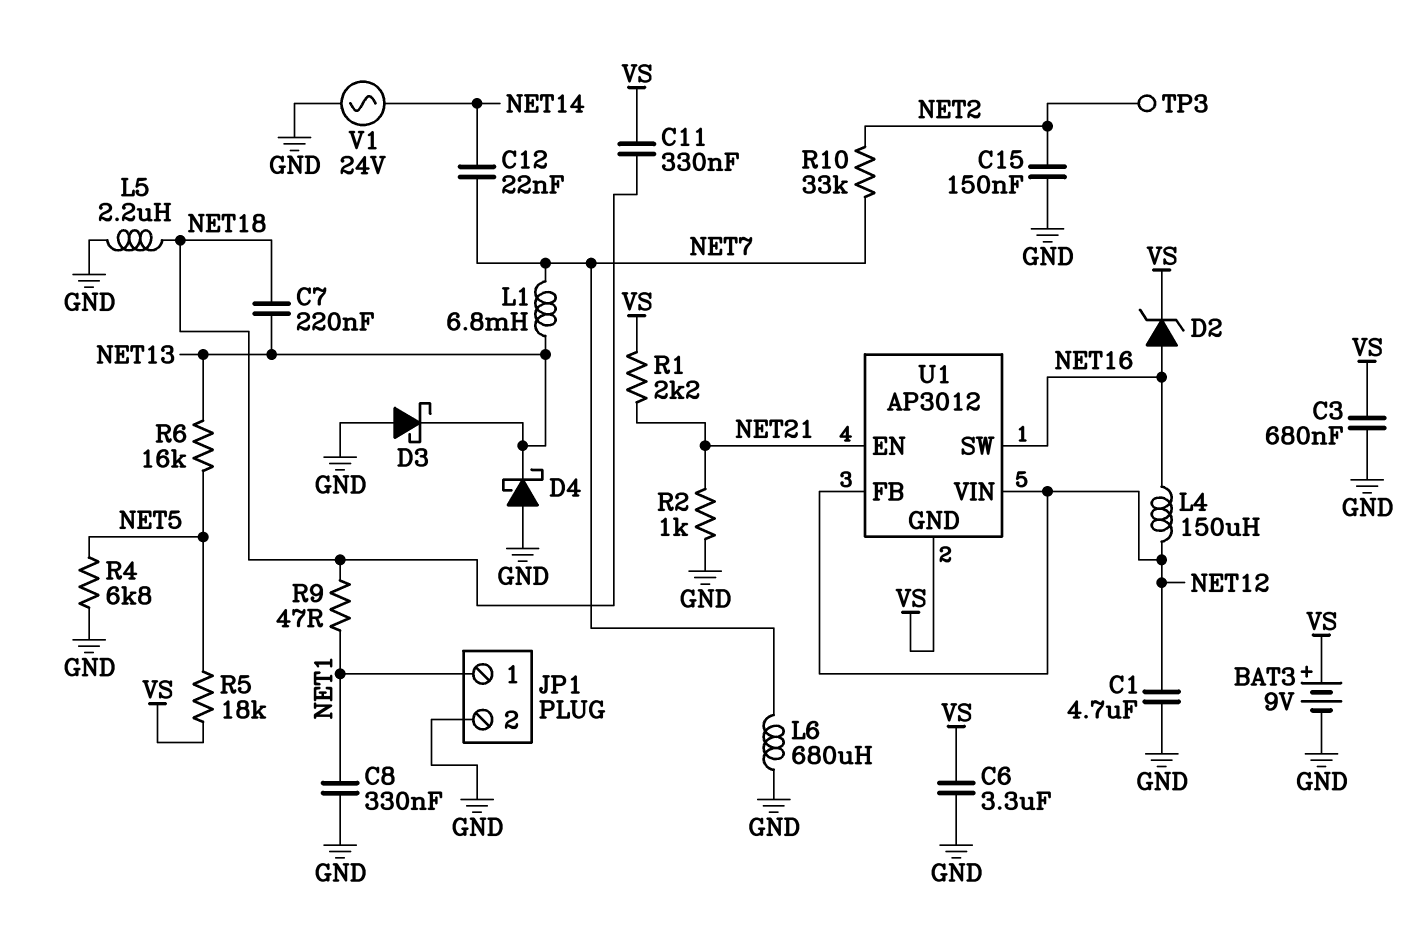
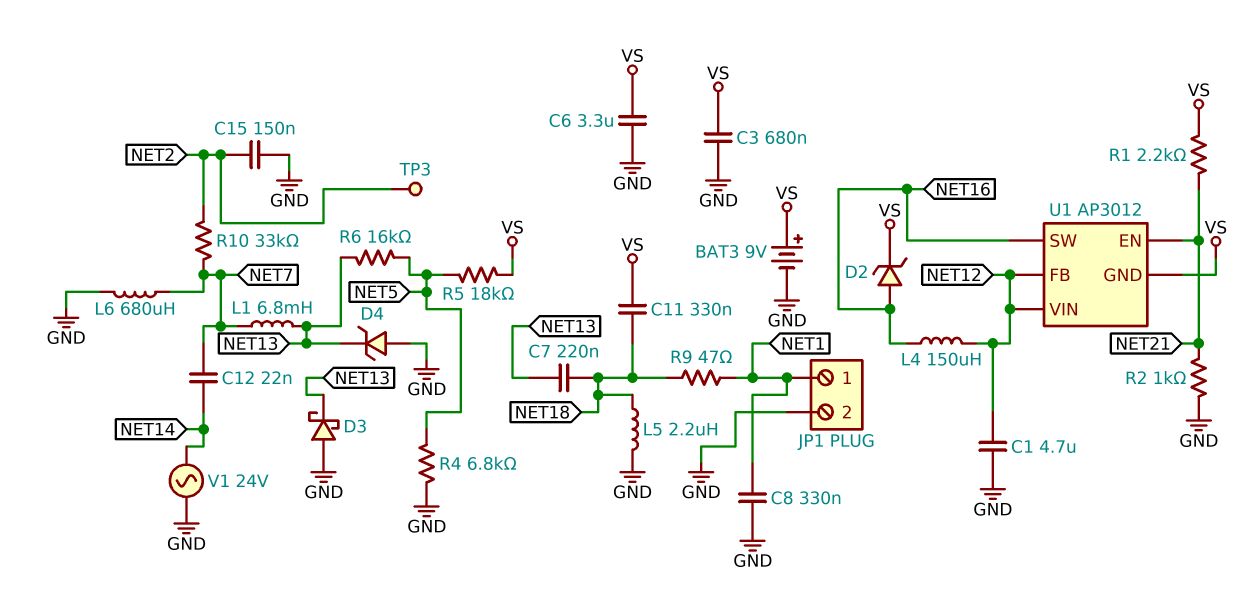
D4: schottky (A GND, K NET13) -> zener (A GND, K NET13)

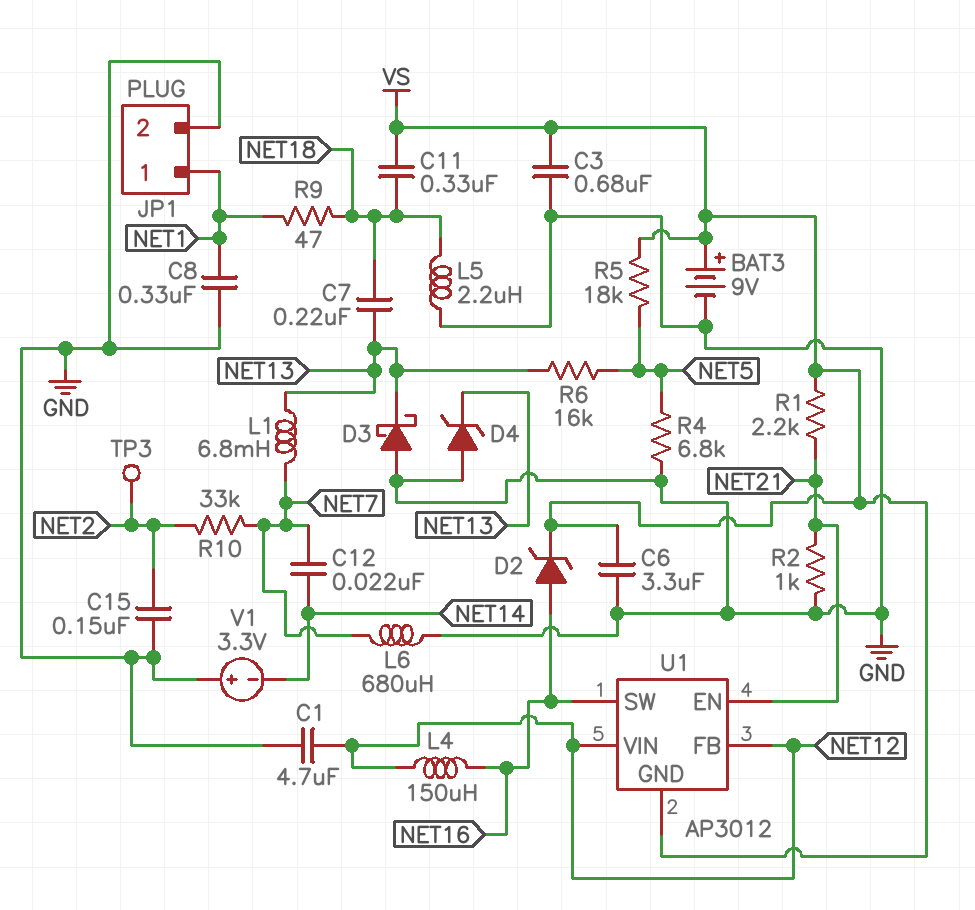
V1: AC 24V (GND, NET14) -> 3.3V (plus GND, minus NET14)

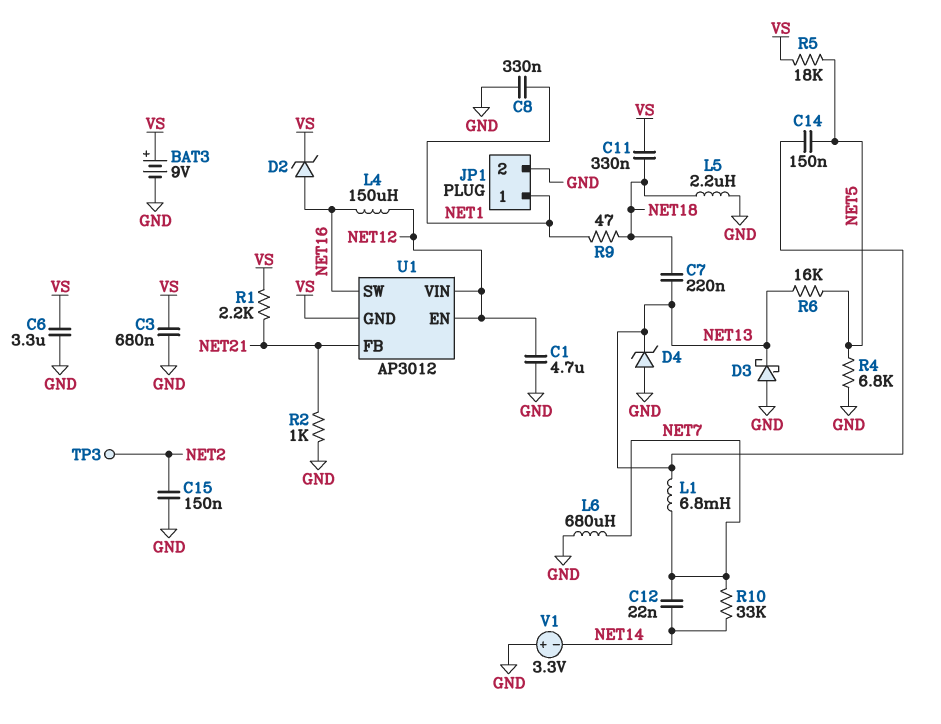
C14: none -> 150nF (NET5, NET13)
R10: 33k (NET2, NET7) -> 33k (NET7, NET14)
U1 pin EN: NET21 -> NET12
U1 pin FB: NET12 -> NET21

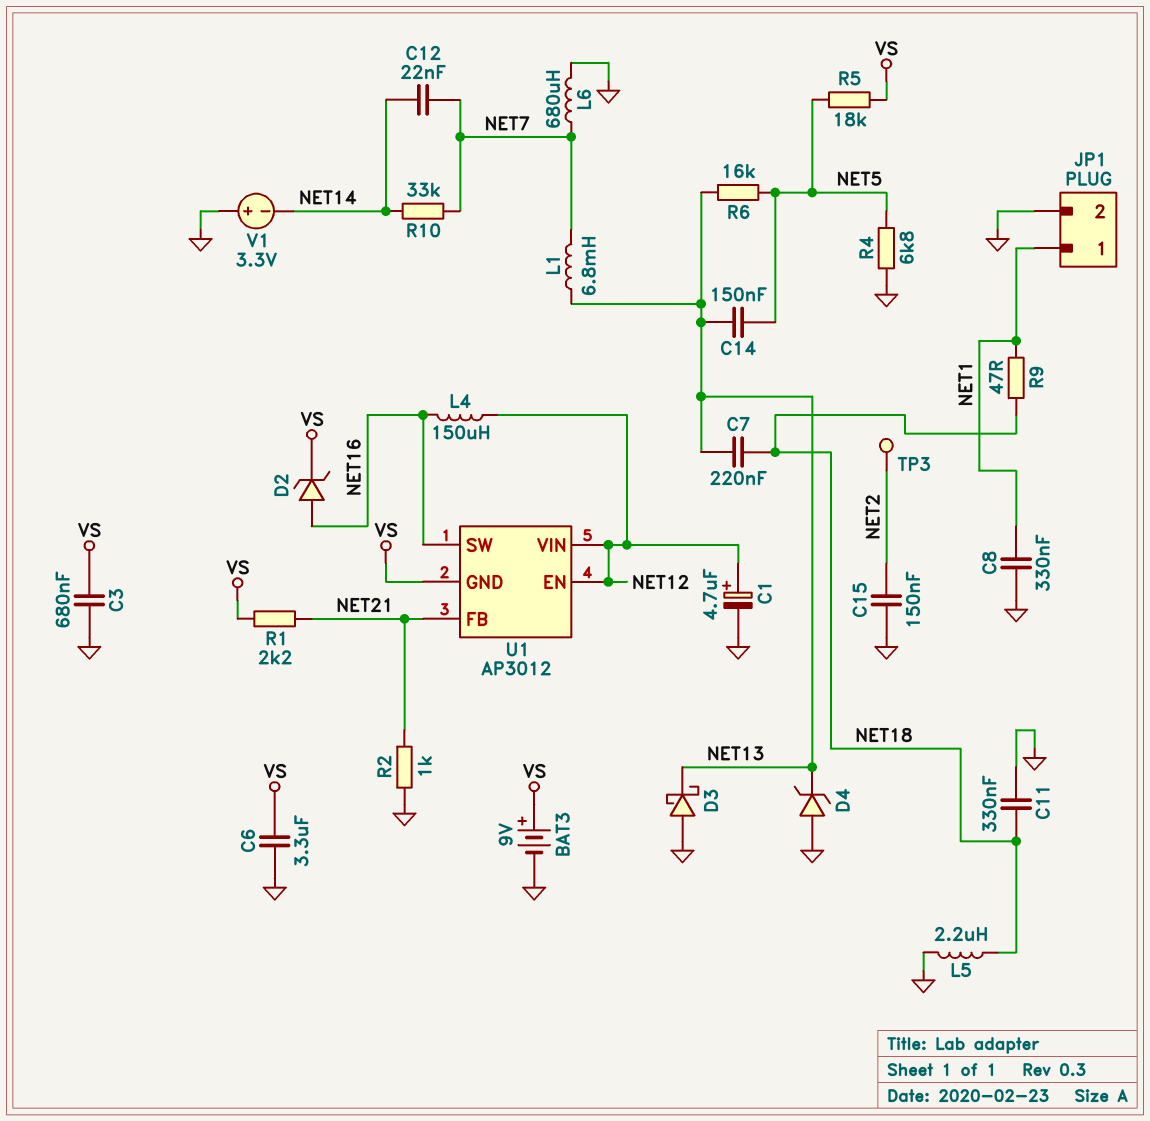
C1: 4.7uF (GND, NET12) -> 4.7uF (plus NET12, minus GND)
C11: 330nF (NET18, VS) -> 330nF (GND, NET18)

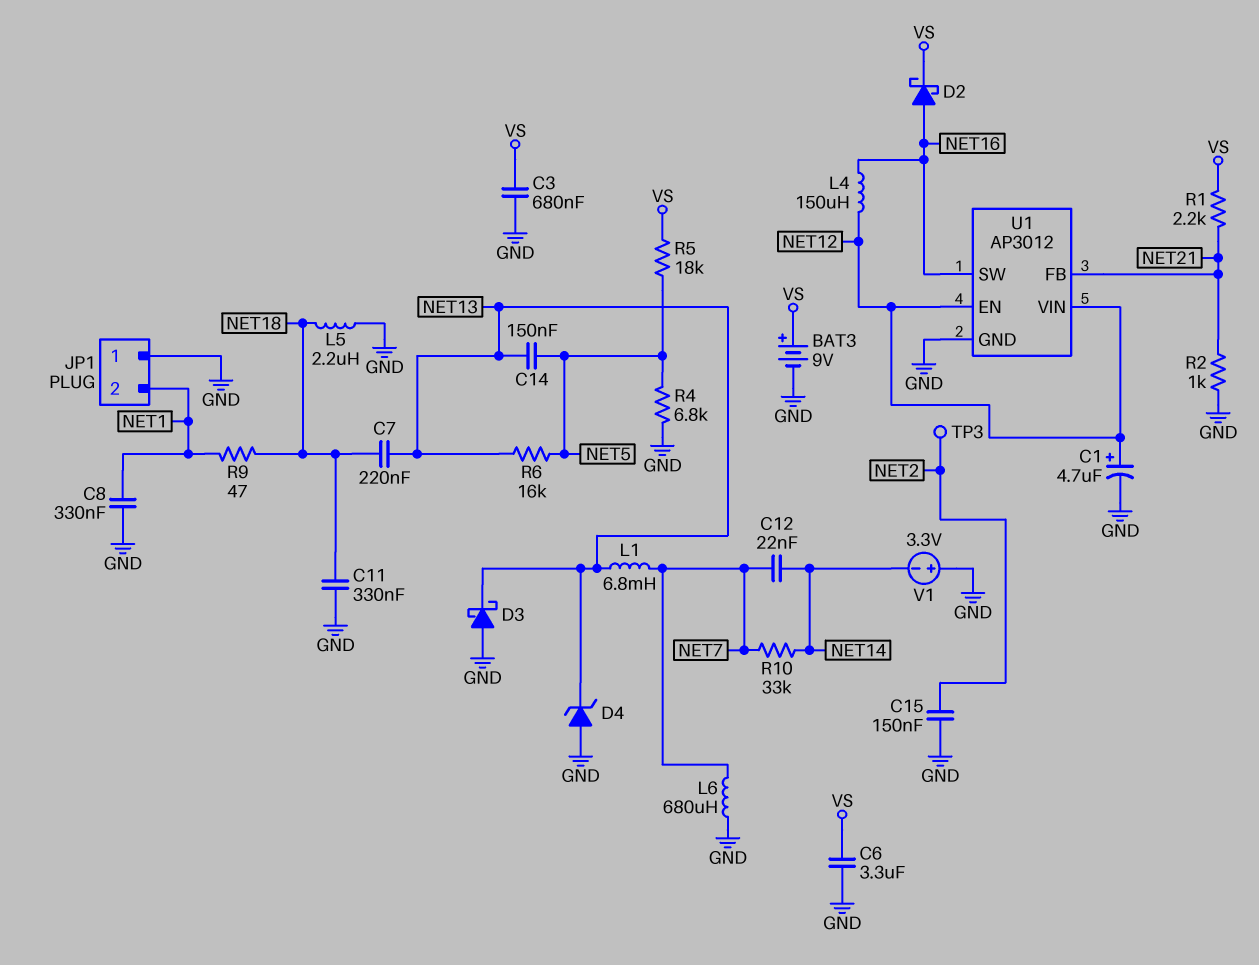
D2: zener (A NET16, K VS) -> schottky (A NET16, K VS)
JP1 pin 1: NET1 -> GND
JP1 pin 2: GND -> NET1
U1 pin GND: VS -> GND

